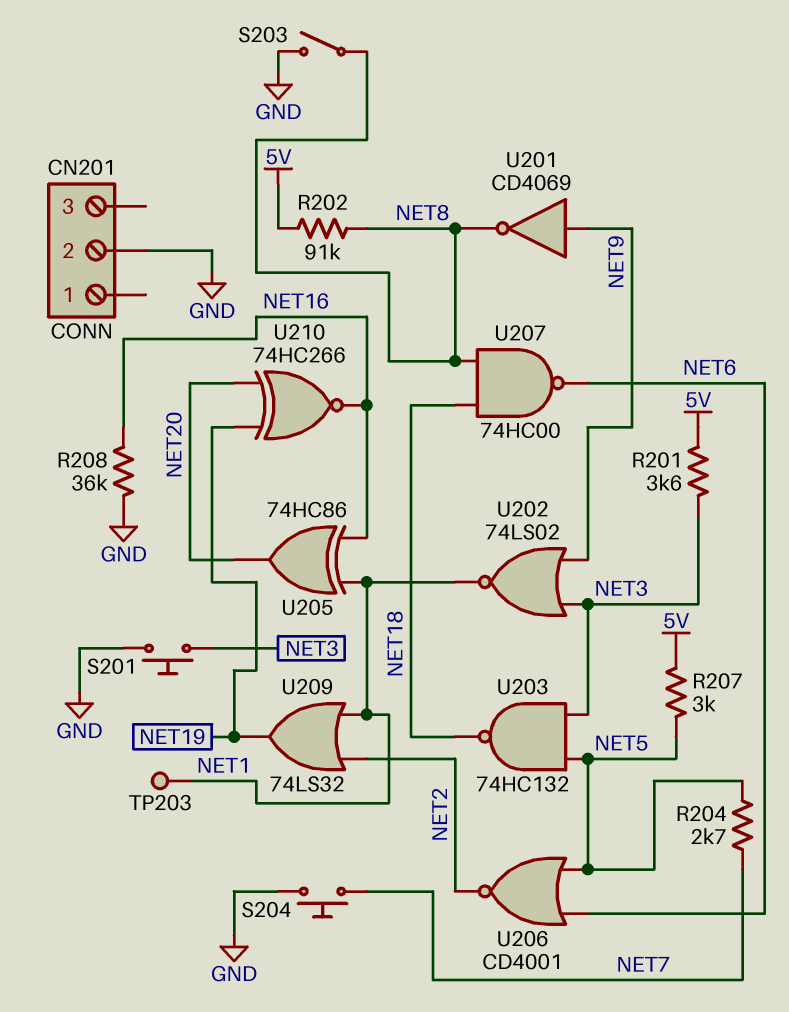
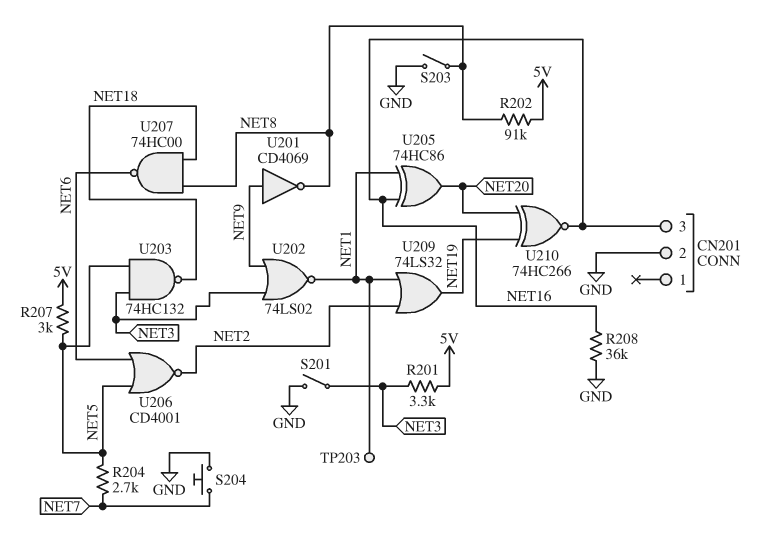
CN201 pin 3: none -> NET16
R201: 3.6k (5V, NET3) -> 3.3k (5V, NET3)
S201: button (GND, NET3) -> switch (GND, NET3)

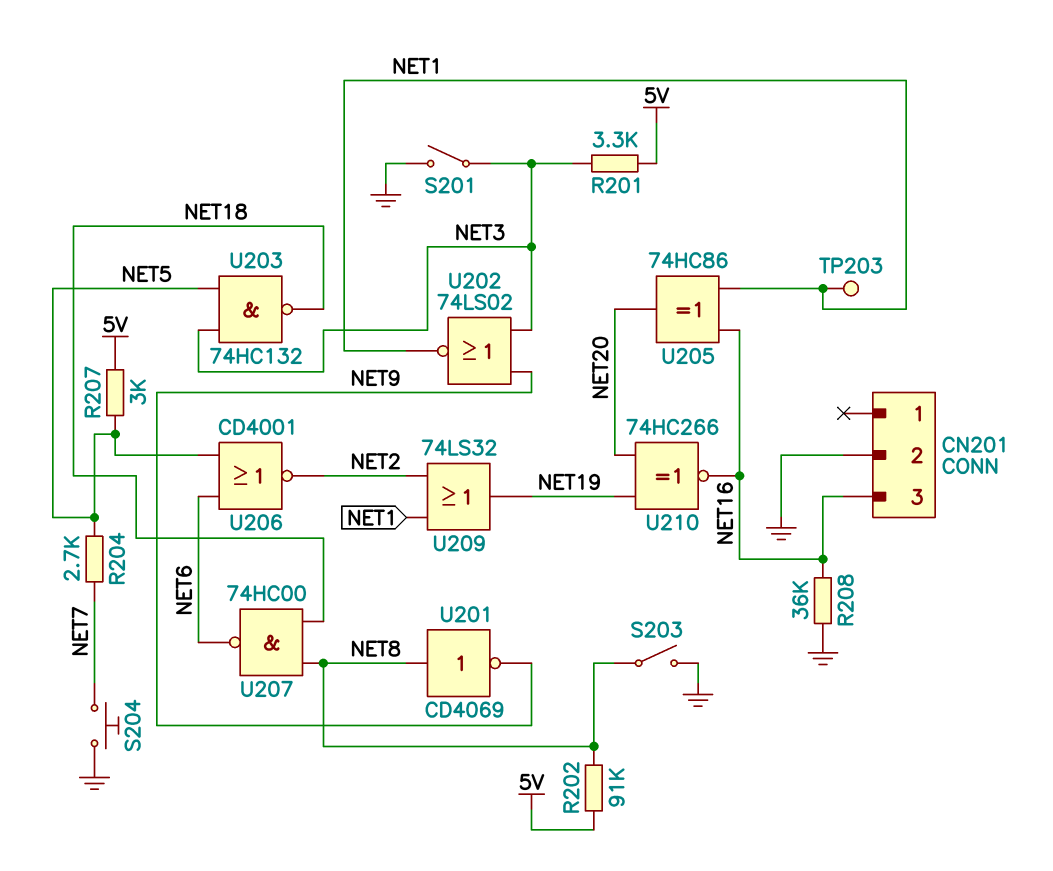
U201: NOT CD4069 (in NET9, out NET8) -> NOT CD4069 (in NET8, out NET9)

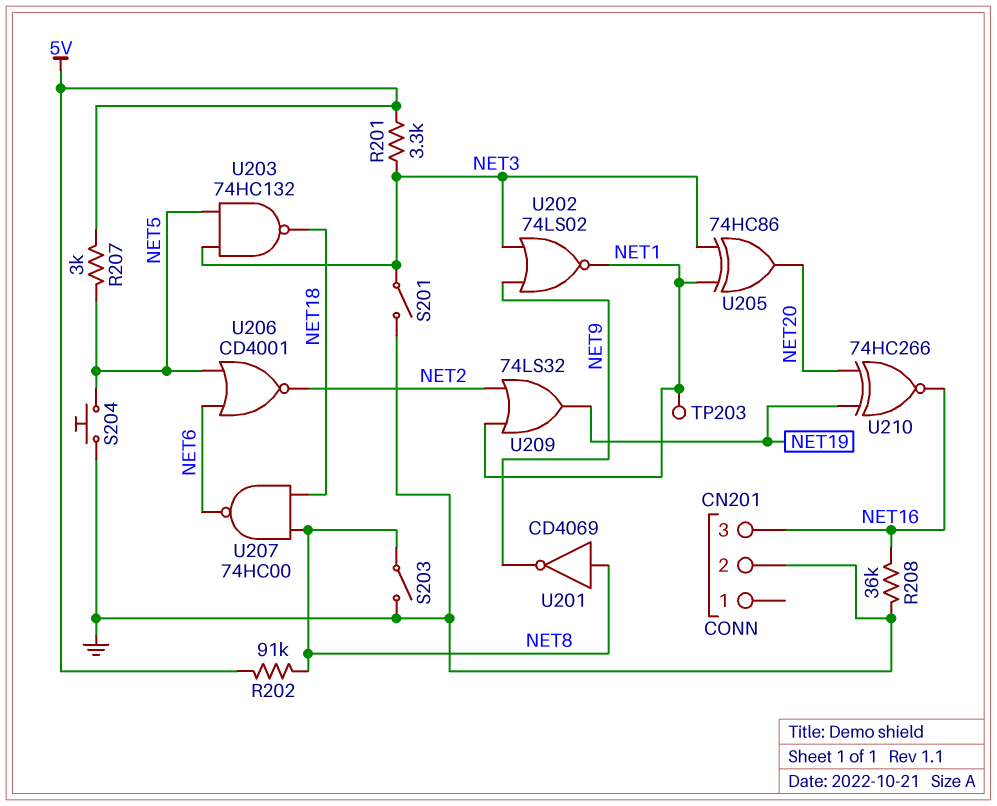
R204: 2.7k (NET5, NET7) -> none
S204: button (GND, NET7) -> button (GND, NET5)
U205: XOR 74HC86 (in NET1, in NET16, out NET20) -> XOR 74HC86 (in NET1, in NET3, out NET20)

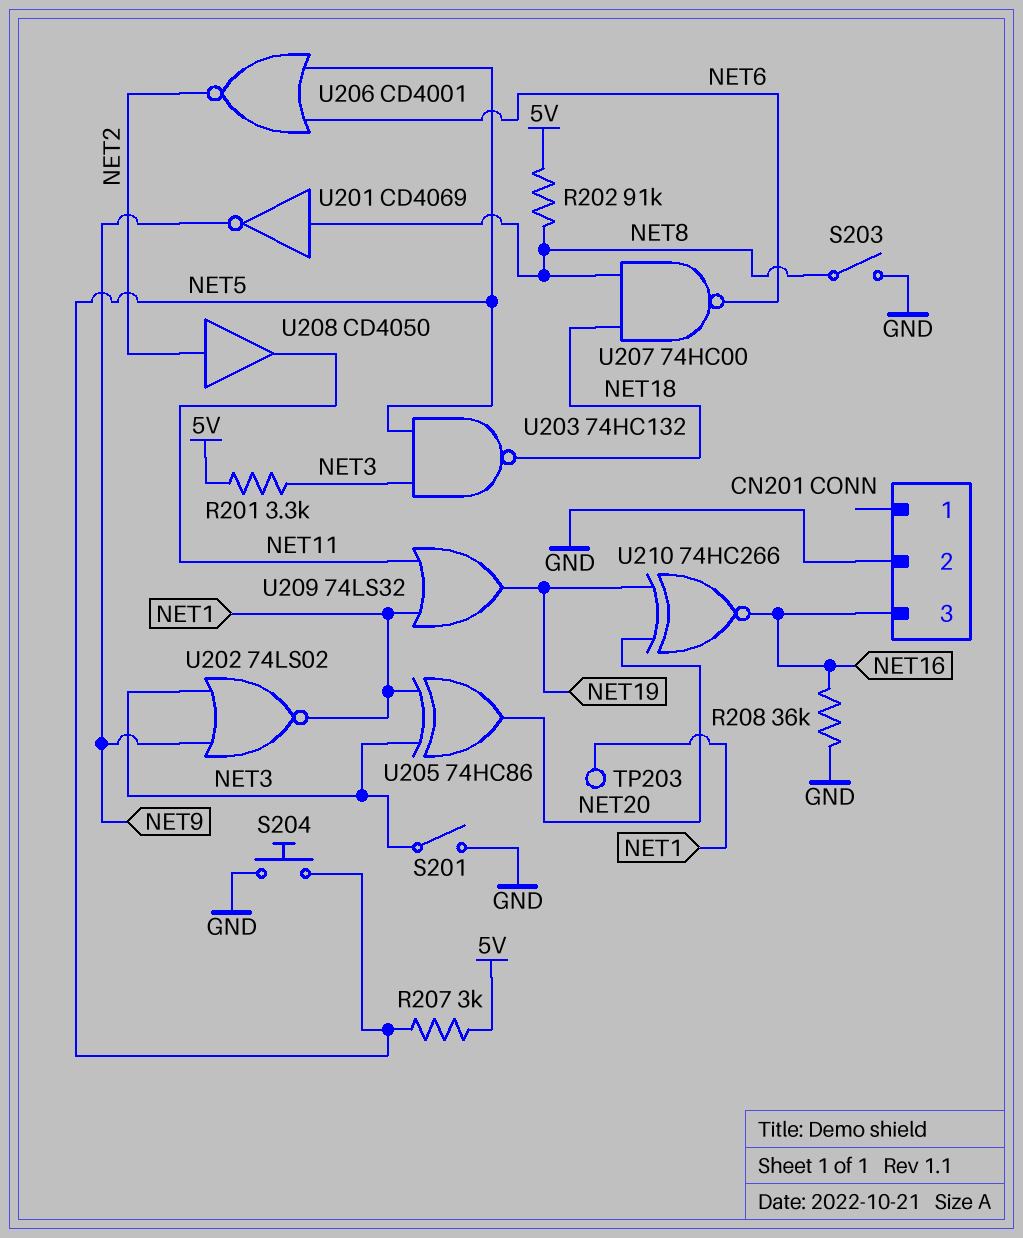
U208: none -> buffer CD4050 (in NET2, out NET11)
U209: OR 74LS32 (in NET1, in NET2, out NET19) -> OR 74LS32 (in NET1, in NET11, out NET19)

